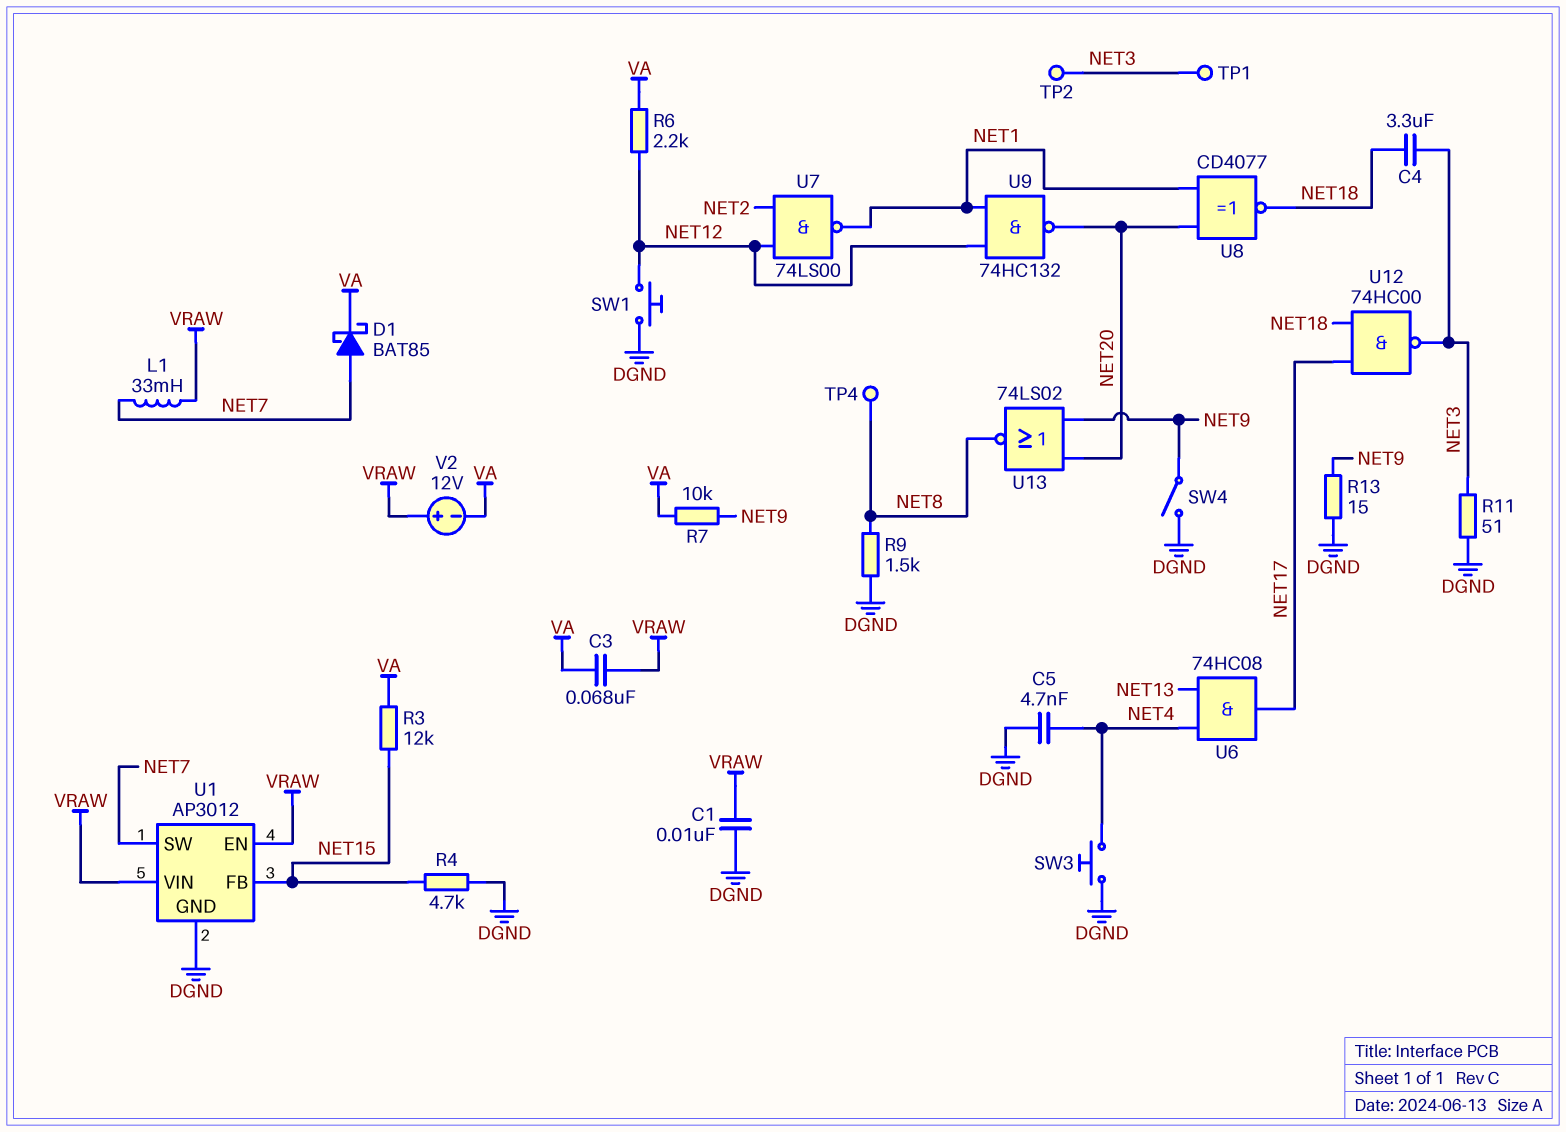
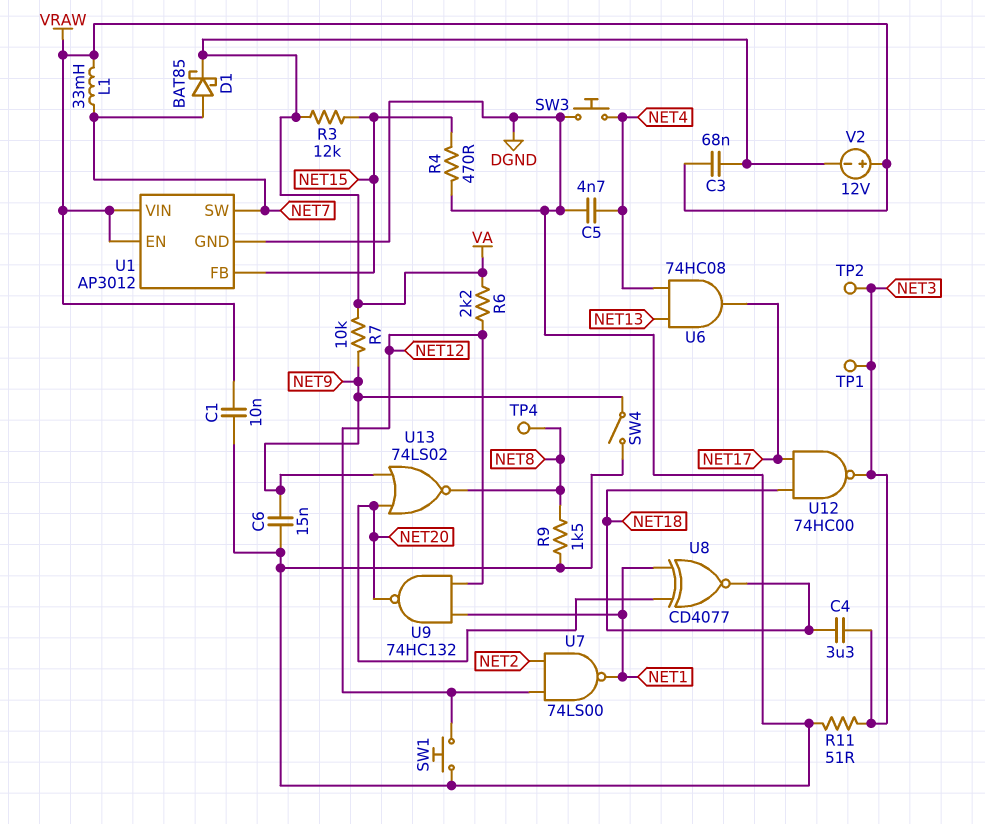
C6: none -> 15nF (DGND, NET9)
R4: 4.7k (DGND, NET15) -> 470 (DGND, NET15)
R13: 15 (DGND, NET9) -> none

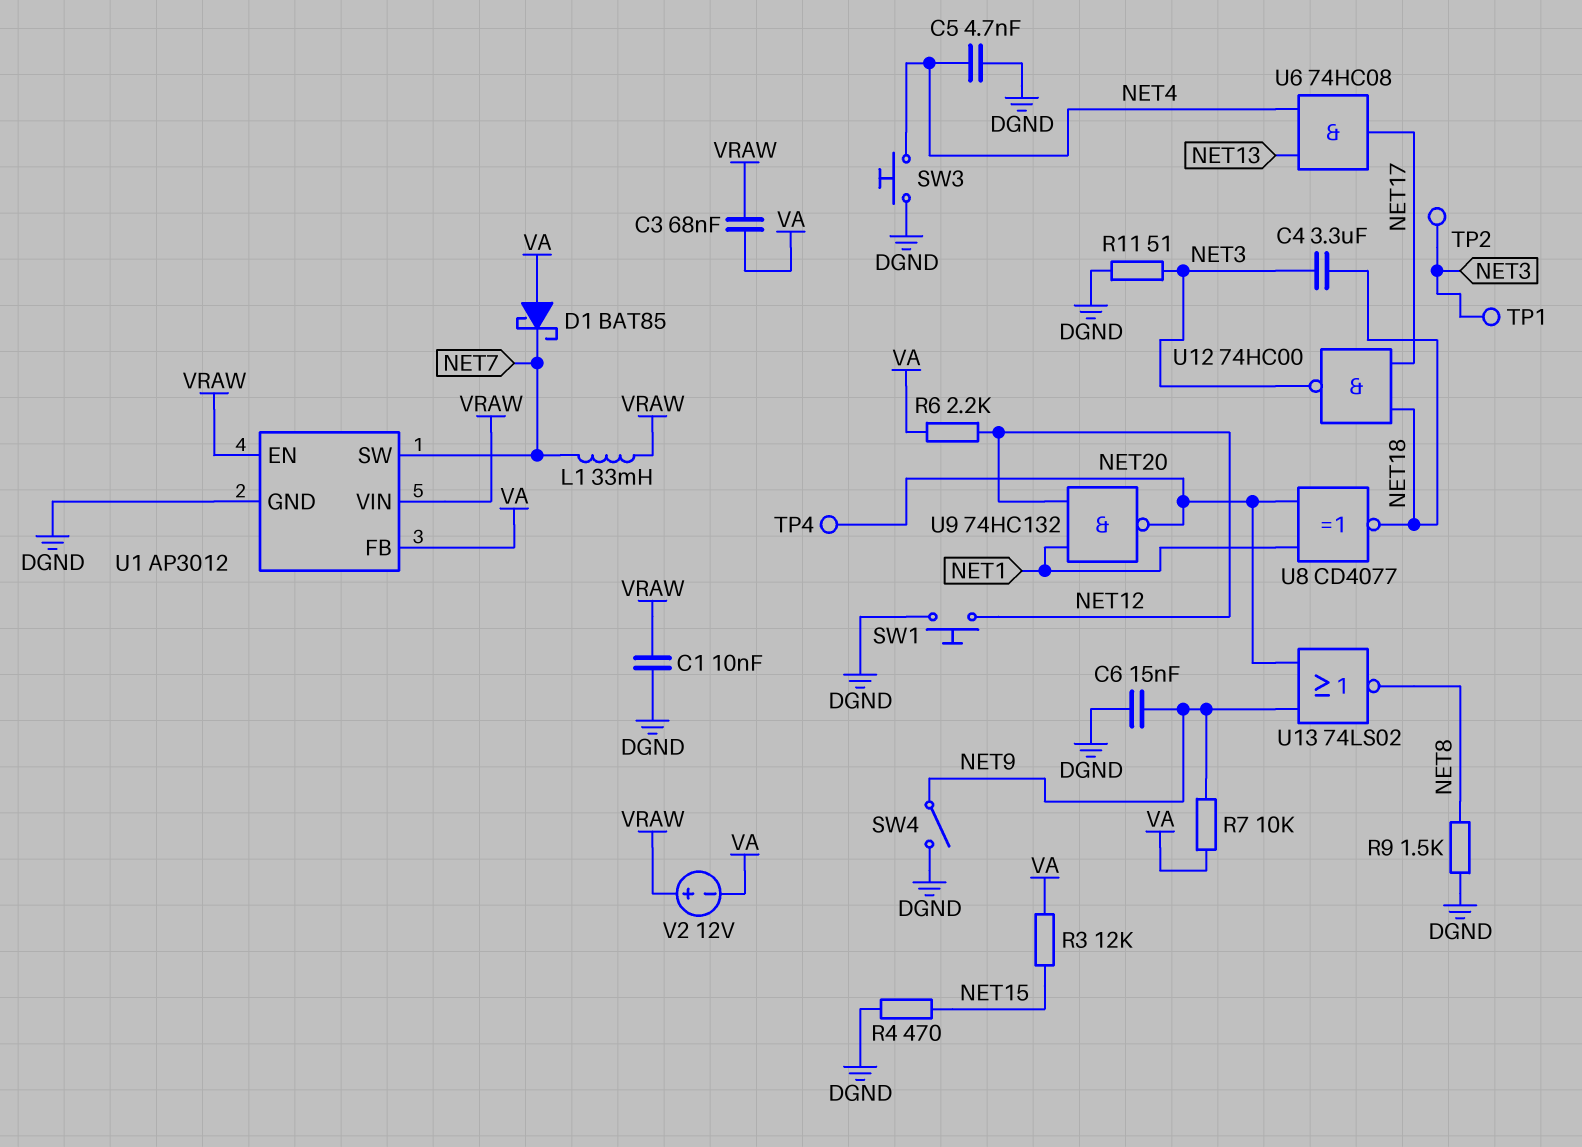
D1: schottky BAT85 (A NET7, K VA) -> schottky BAT85 (A VA, K NET7)
TP4: test point (NET8) -> test point (NET20)
U1 pin FB: NET15 -> VA
U7: NAND 74LS00 (in NET2, in NET12, out NET1) -> none

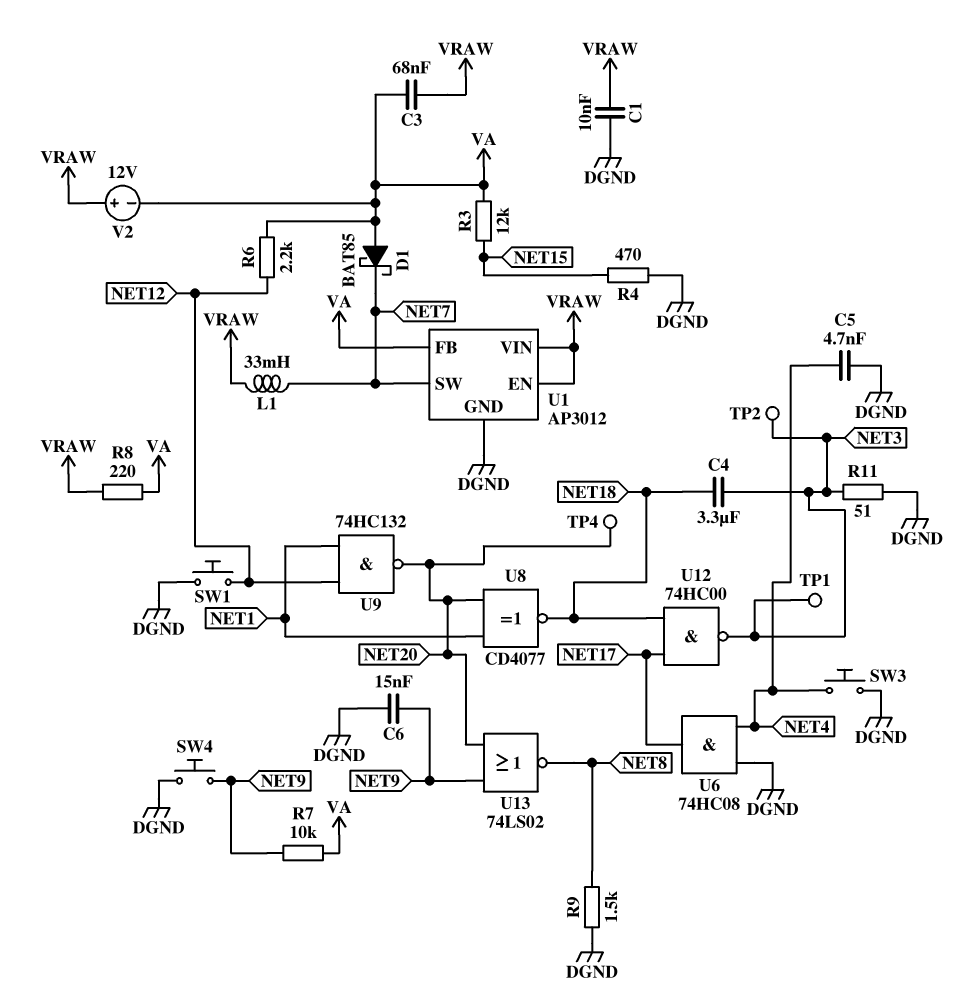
R8: none -> 220 (VA, VRAW)
SW4: switch (DGND, NET9) -> button (DGND, NET9)
U6: AND 74HC08 (in NET4, in NET13, out NET17) -> AND 74HC08 (in DGND, in NET4, out NET17)

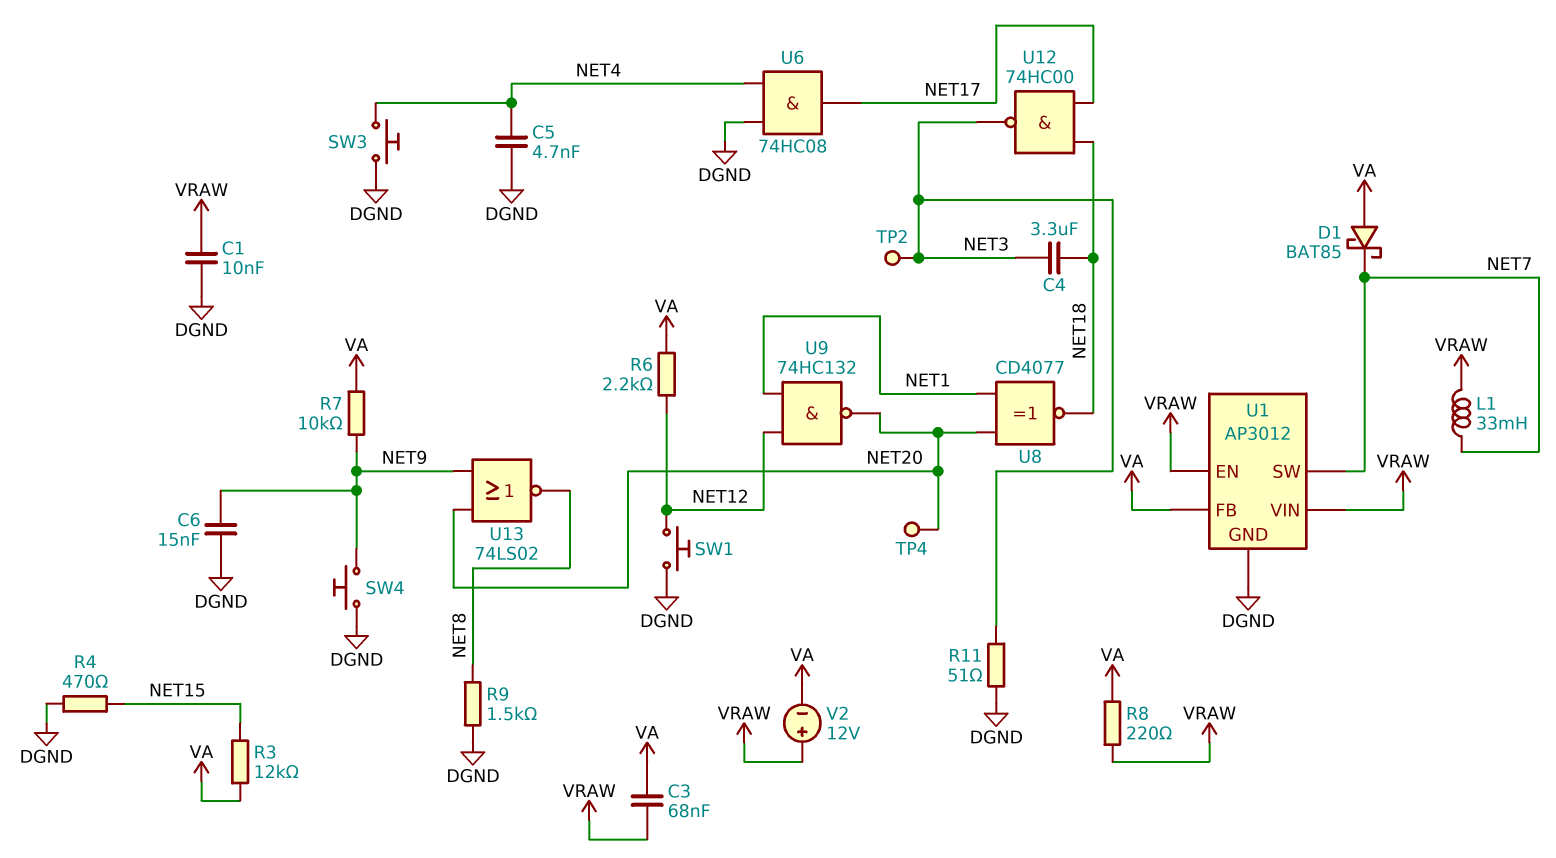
TP1: test point (NET3) -> none

